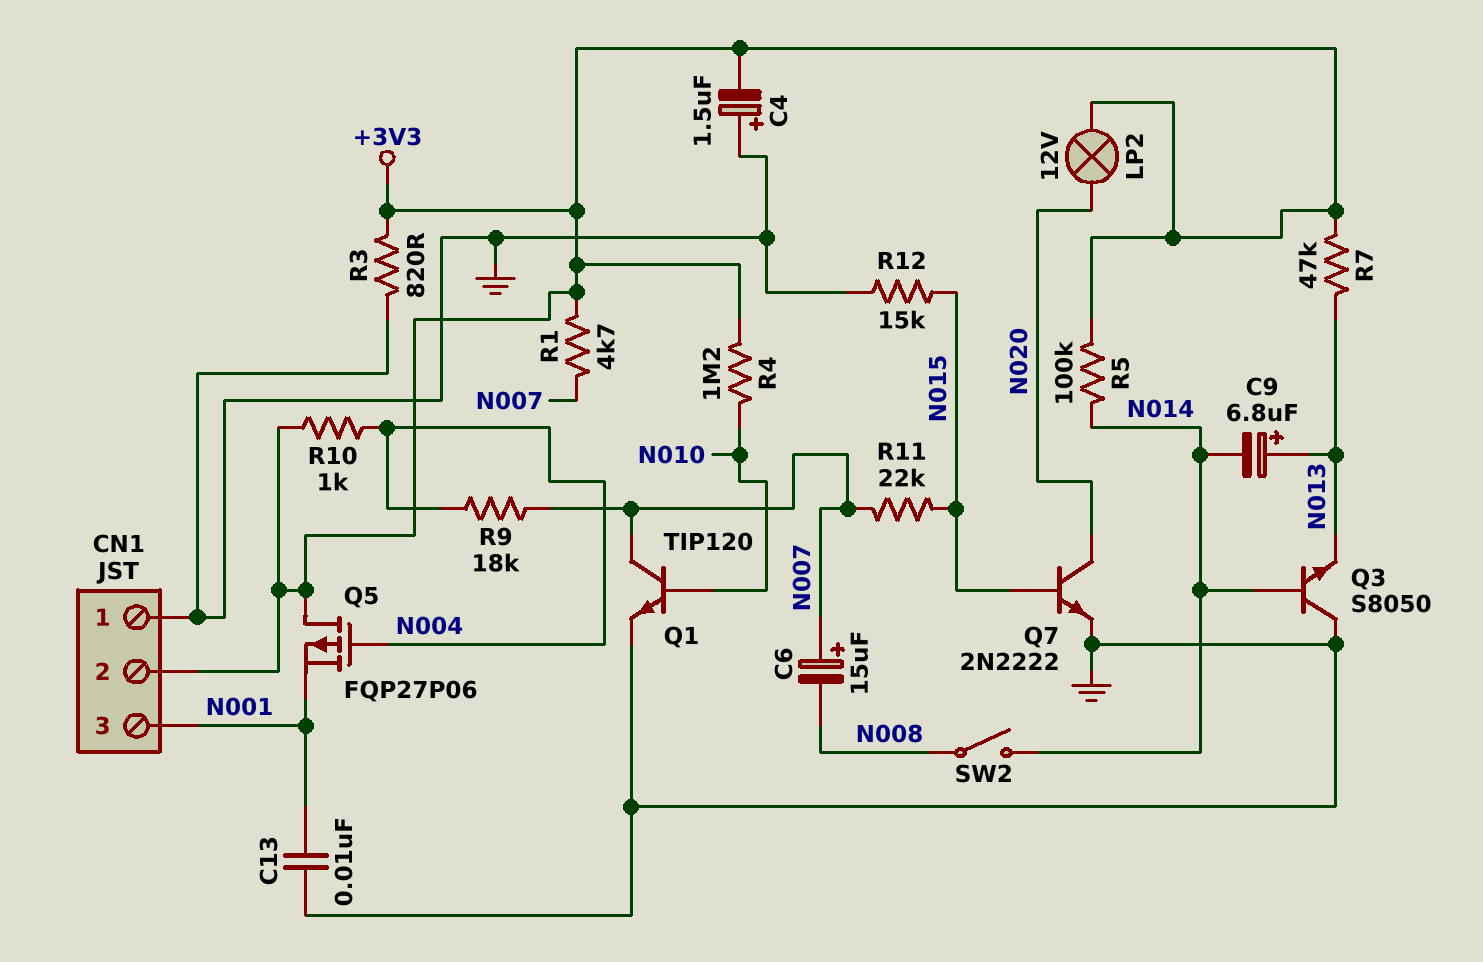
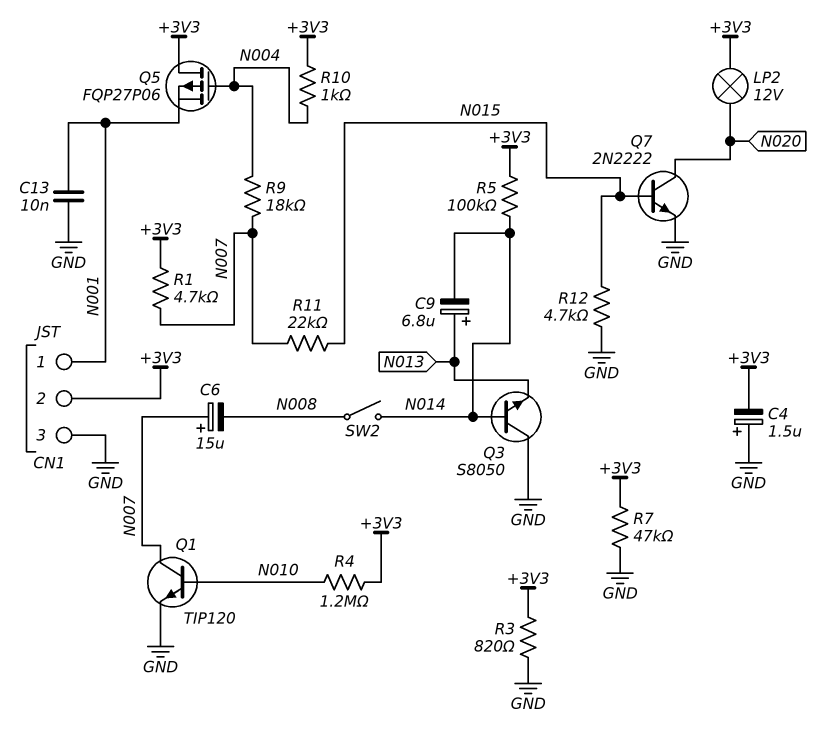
CN1 pin 1: GND -> N001
CN1 pin 3: N001 -> GND
R7: 47k (+3V3, N013) -> 47k (+3V3, GND)
R12: 15k (GND, N015) -> 4.7k (GND, N015)

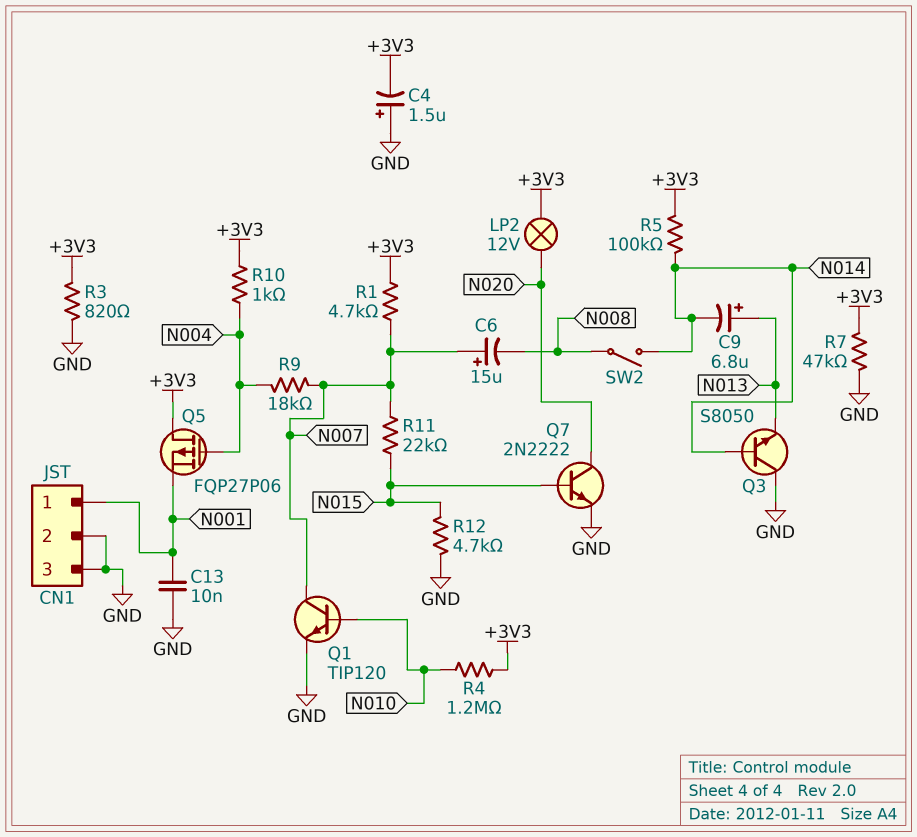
CN1 pin 2: +3V3 -> GND

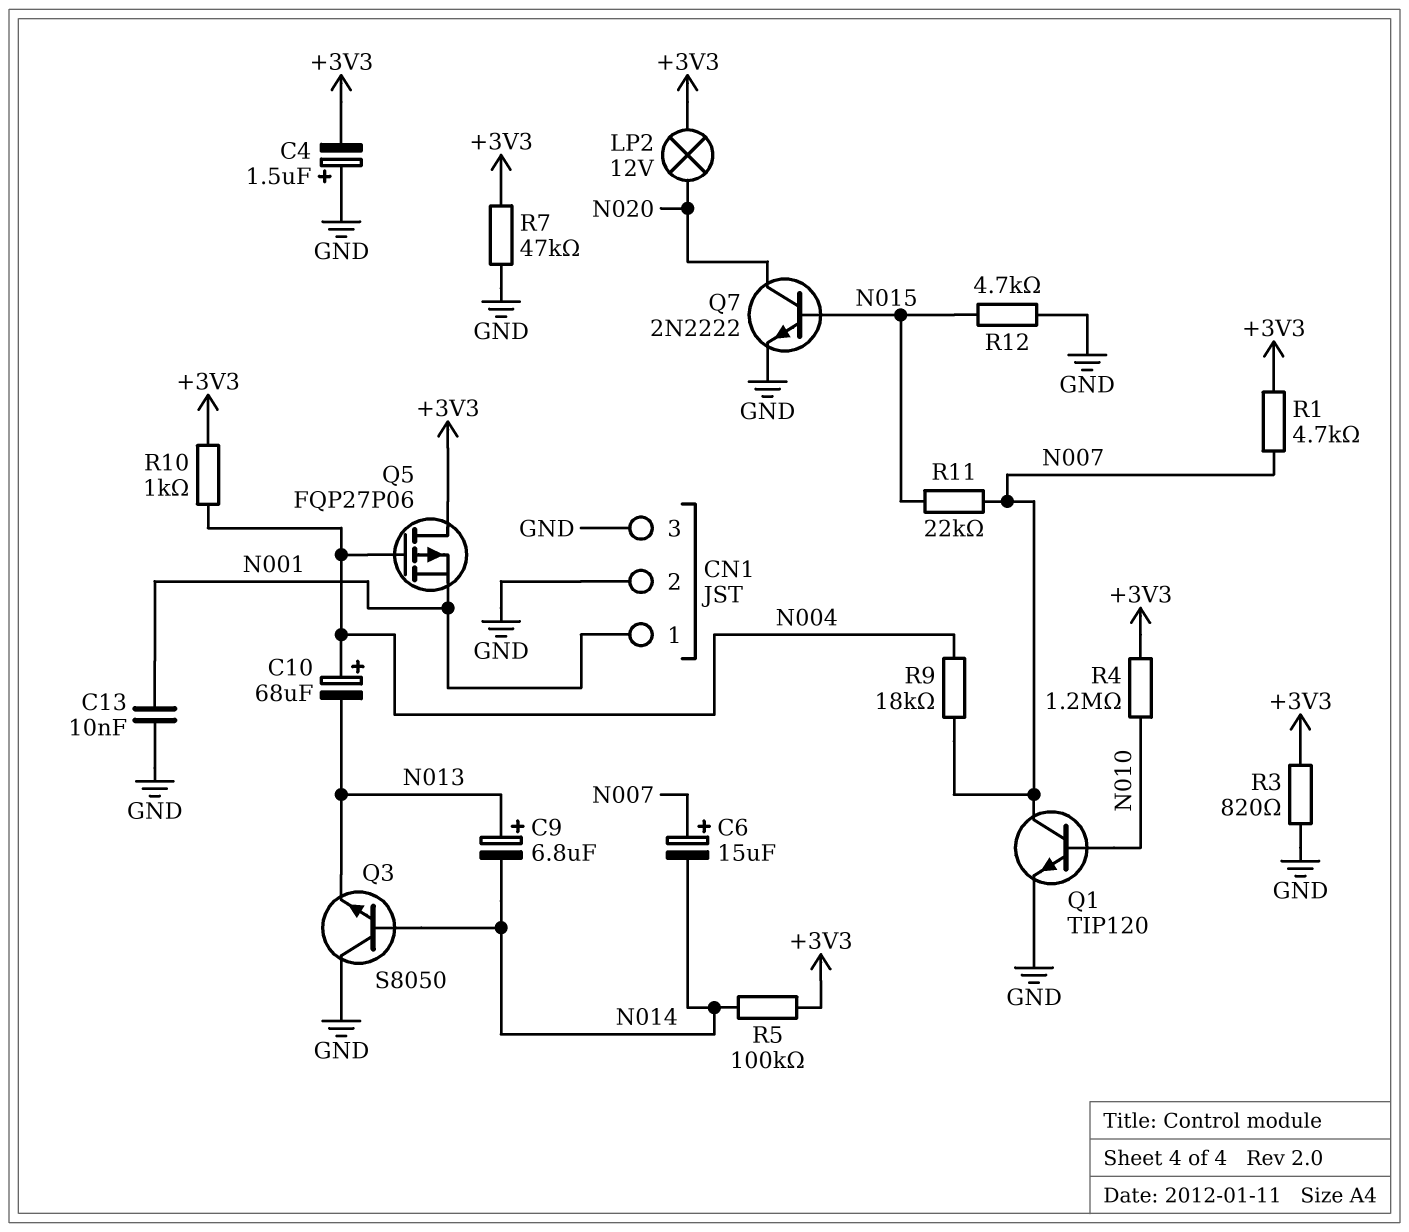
C6: 15uF (plus N007, minus N008) -> 15uF (plus N007, minus N014)
C10: none -> 68uF (plus N004, minus N013)
SW2: switch (N008, N014) -> none

